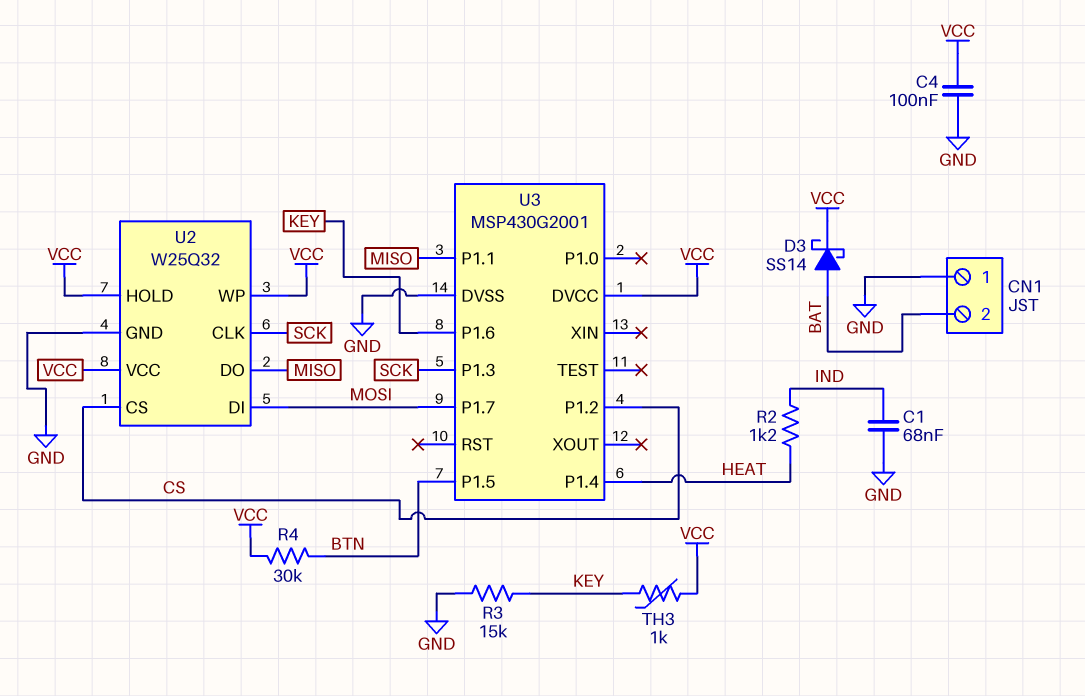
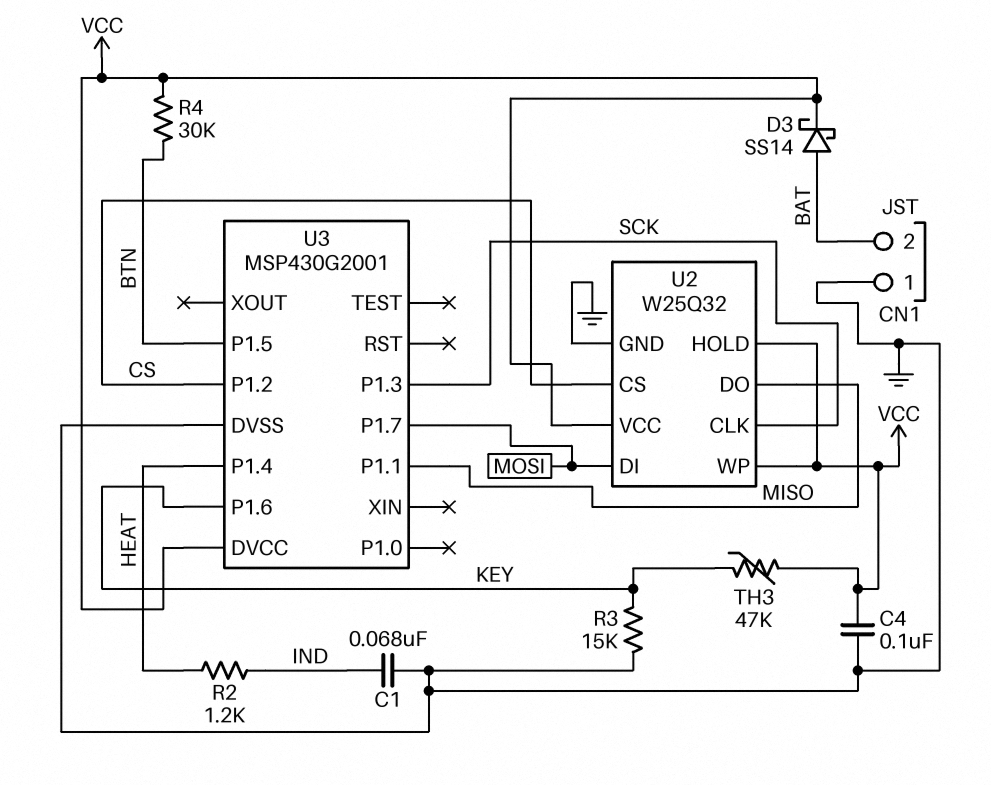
TH3: 1k (KEY, VCC) -> 47k (KEY, VCC)

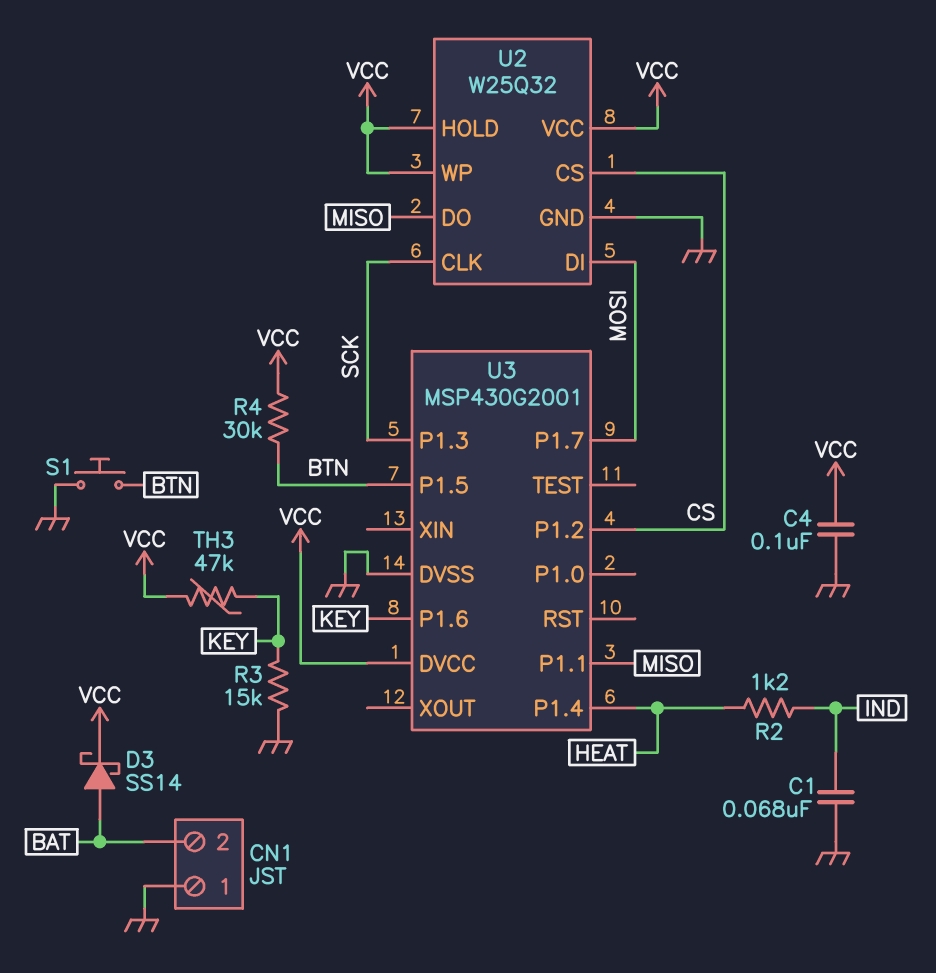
S1: none -> button (BTN, GND)

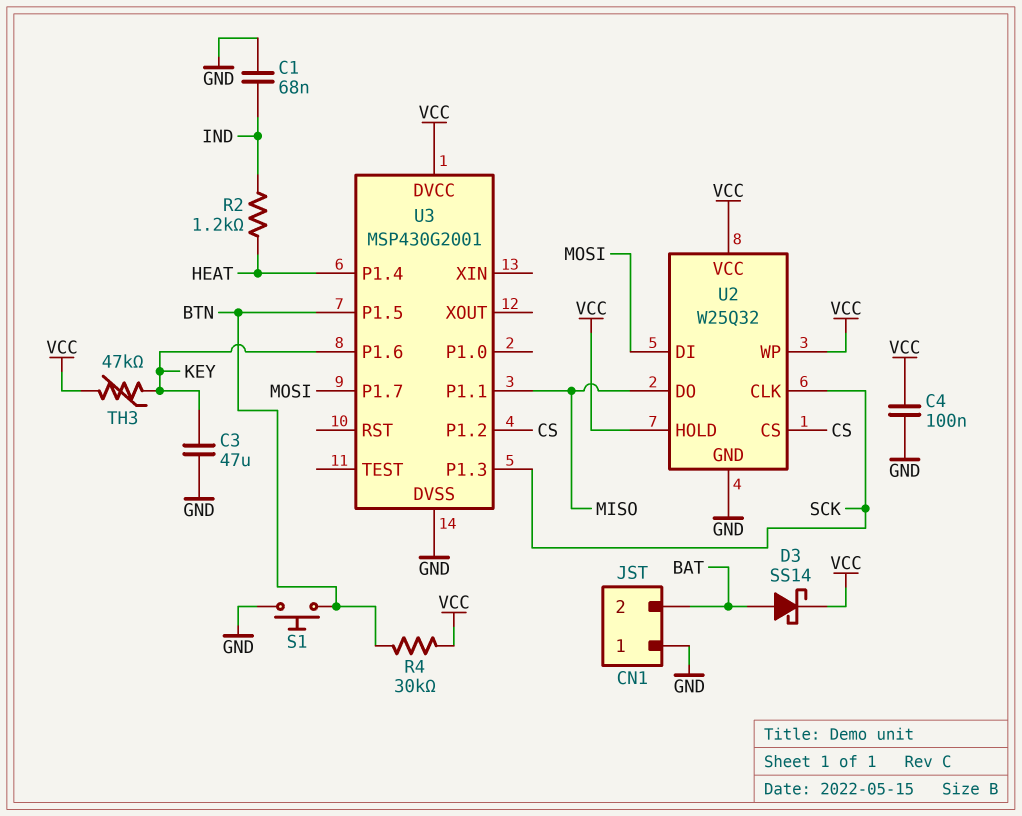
C3: none -> 47uF (GND, KEY)
R3: 15k (GND, KEY) -> none

